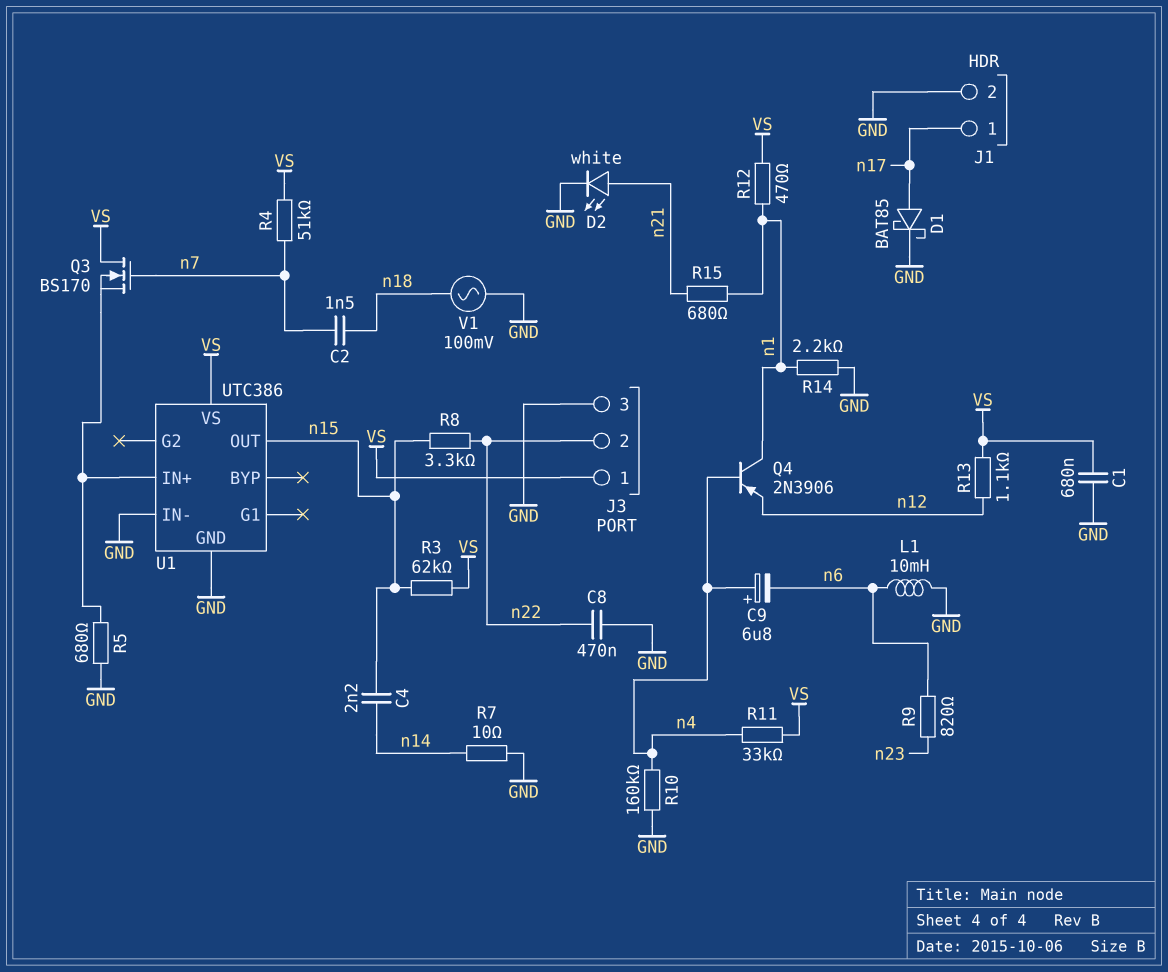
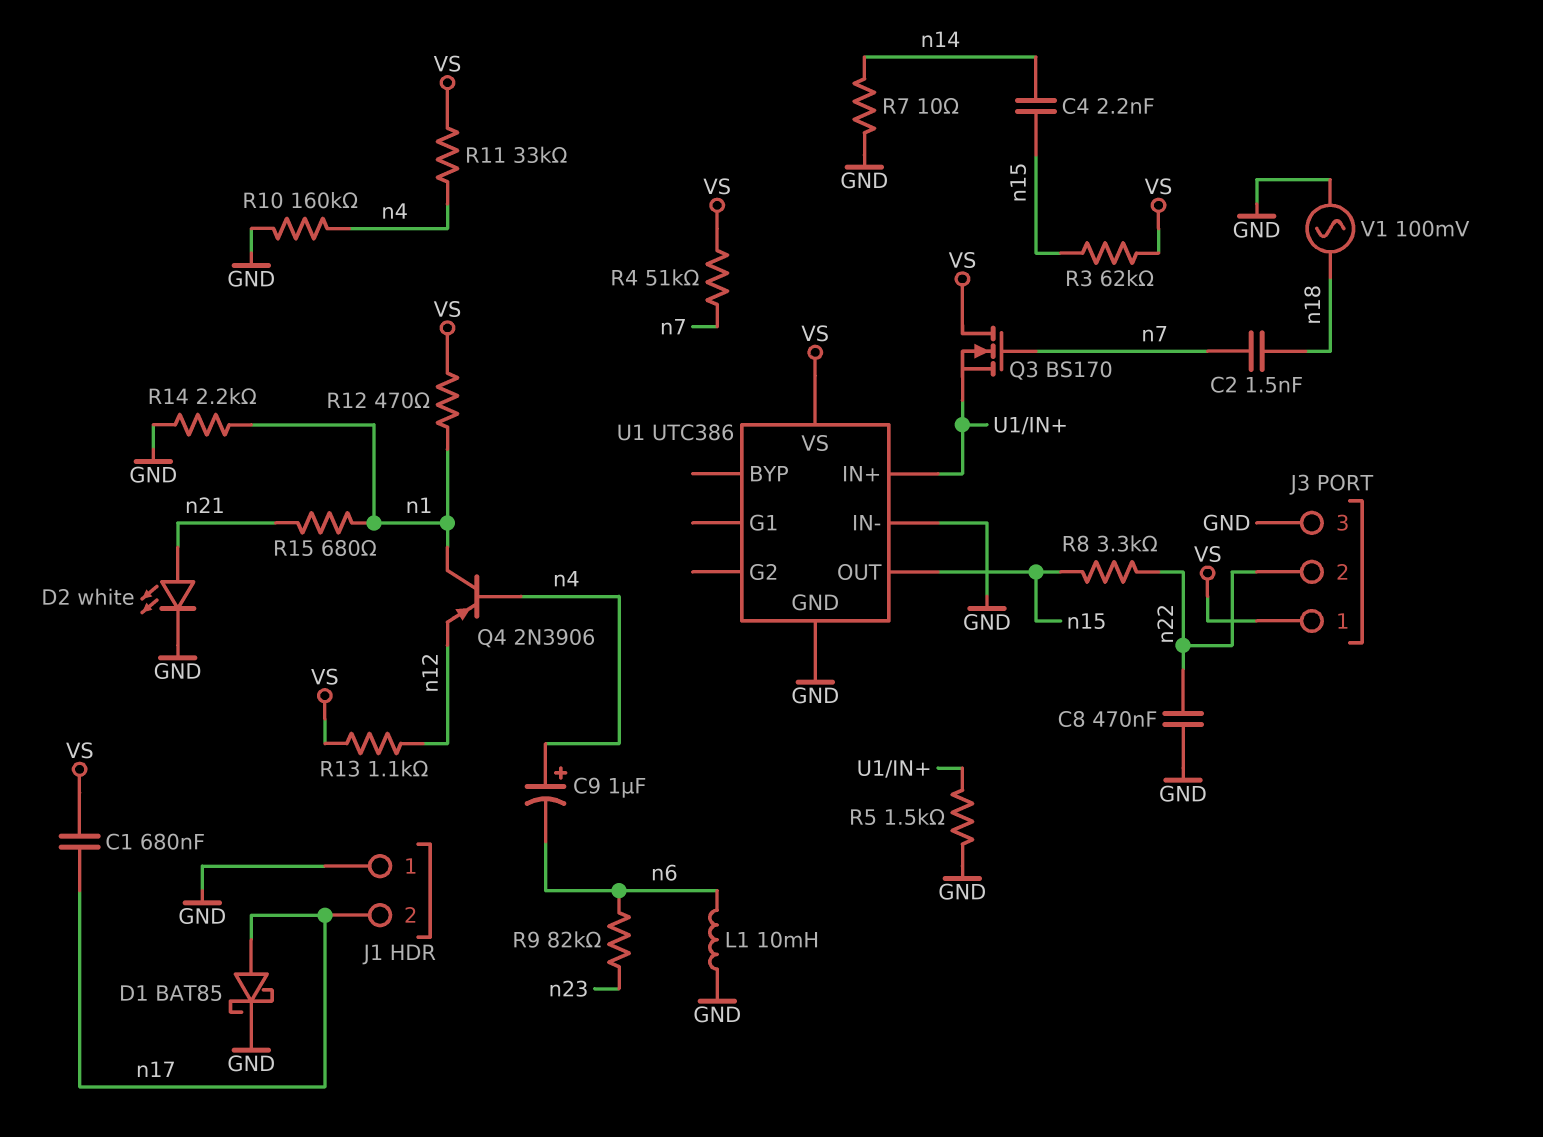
C1: 680nF (GND, VS) -> 680nF (VS, n17)
C9: 6.8uF (plus n4, minus n6) -> 1uF (plus n4, minus n6)
J1 pin 1: n17 -> GND
J1 pin 2: GND -> n17
R5: 680 (GND, U1/IN+) -> 1.5k (GND, U1/IN+)
R9: 820 (n6, n23) -> 82k (n6, n23)

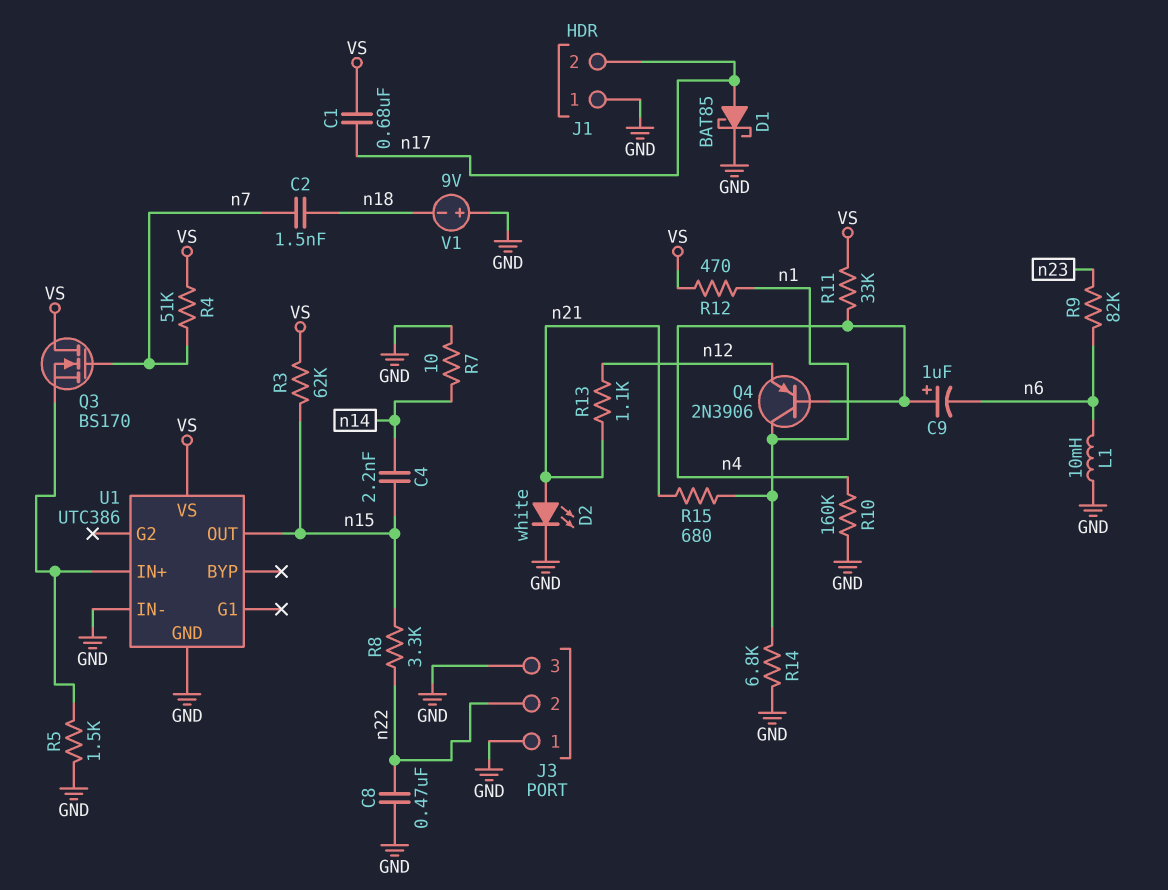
J3 pin 1: VS -> GND
R13: 1.1k (VS, n12) -> 1.1k (n12, n21)
R14: 2.2k (GND, n1) -> 6.8k (GND, n1)
V1: AC 100mV (GND, n18) -> 9V (plus GND, minus n18)

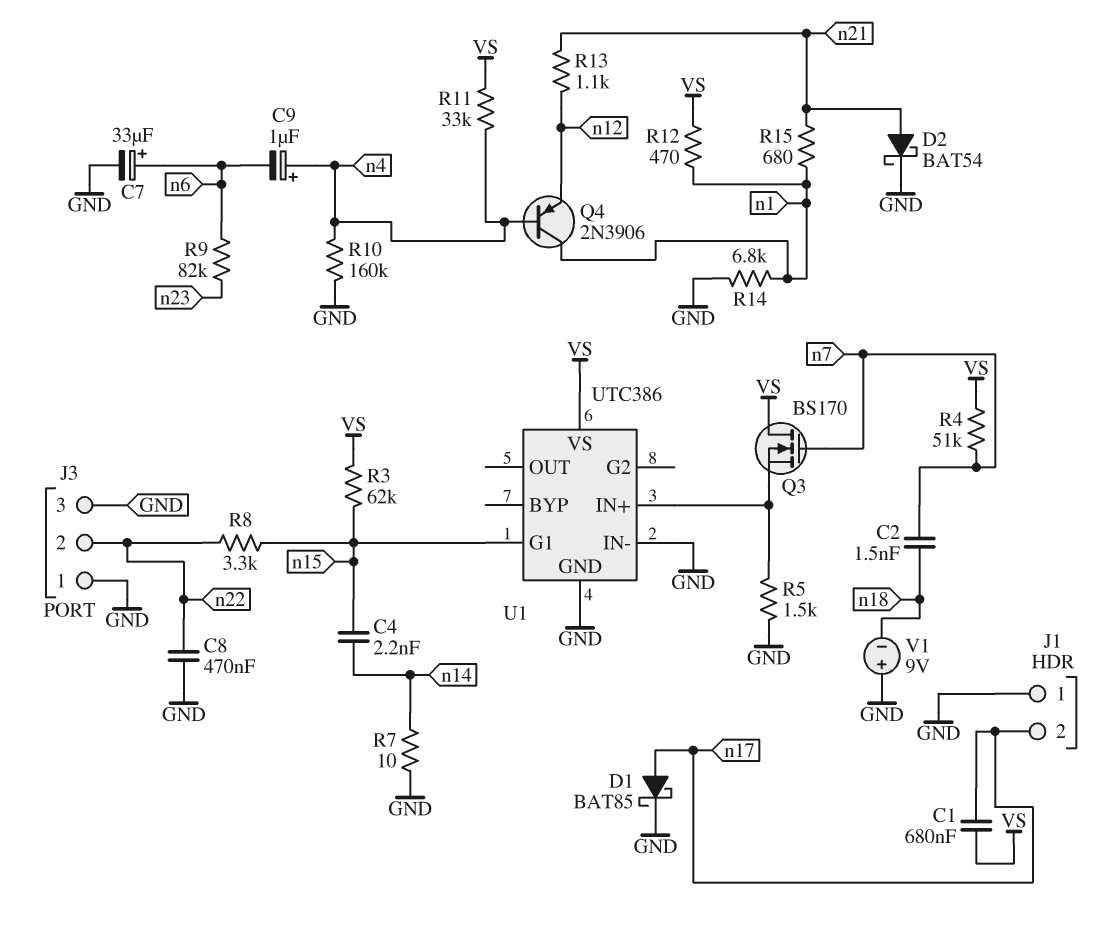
C7: none -> 33uF (plus n6, minus GND)
D2: LED white (A n21, K GND) -> schottky BAT54 (A n21, K GND)
L1: 10mH (GND, n6) -> none
U1 pin G1: none -> n15
U1 pin OUT: n15 -> none

